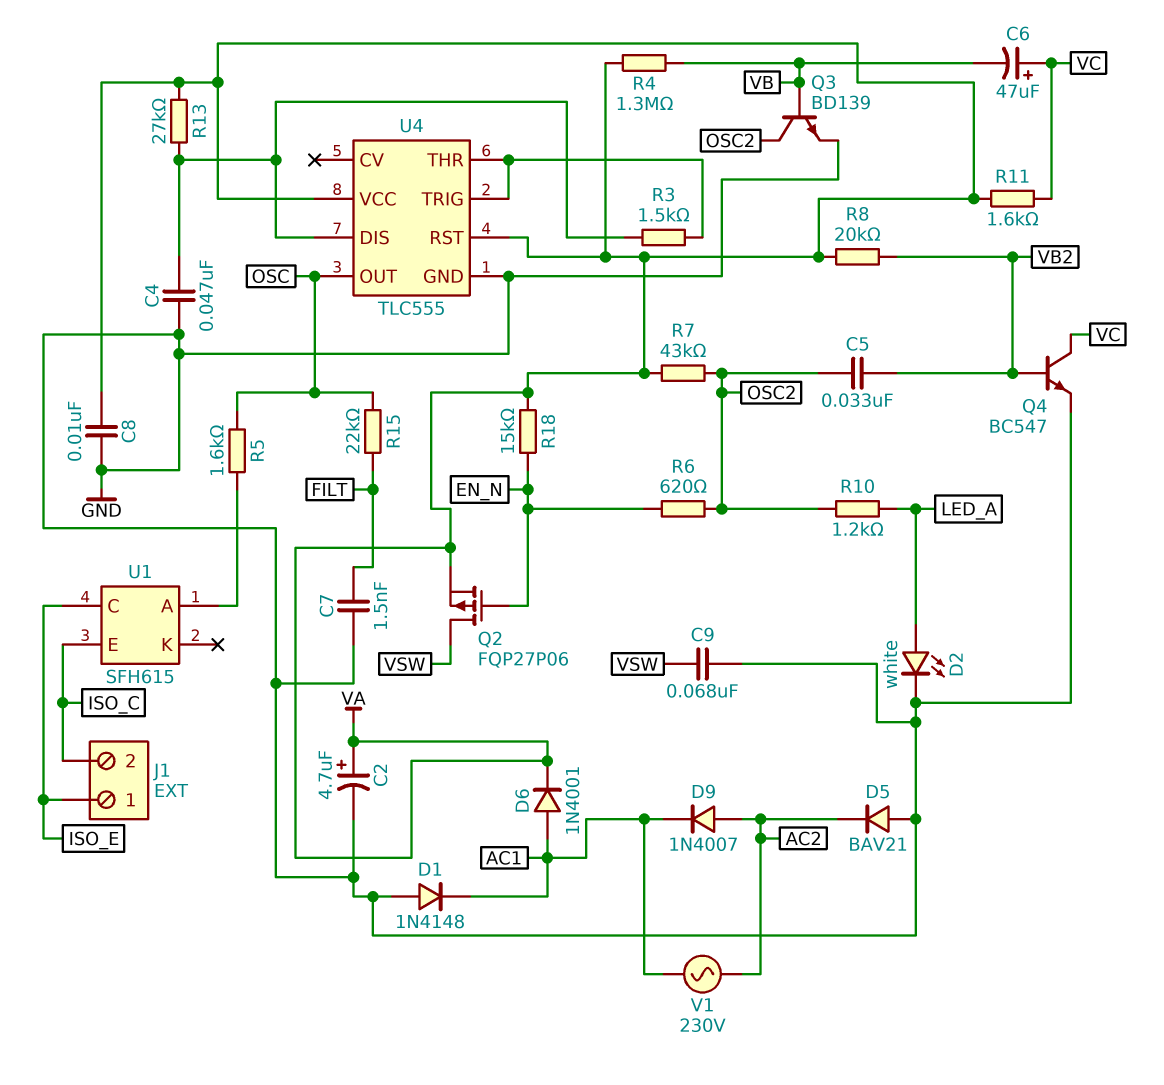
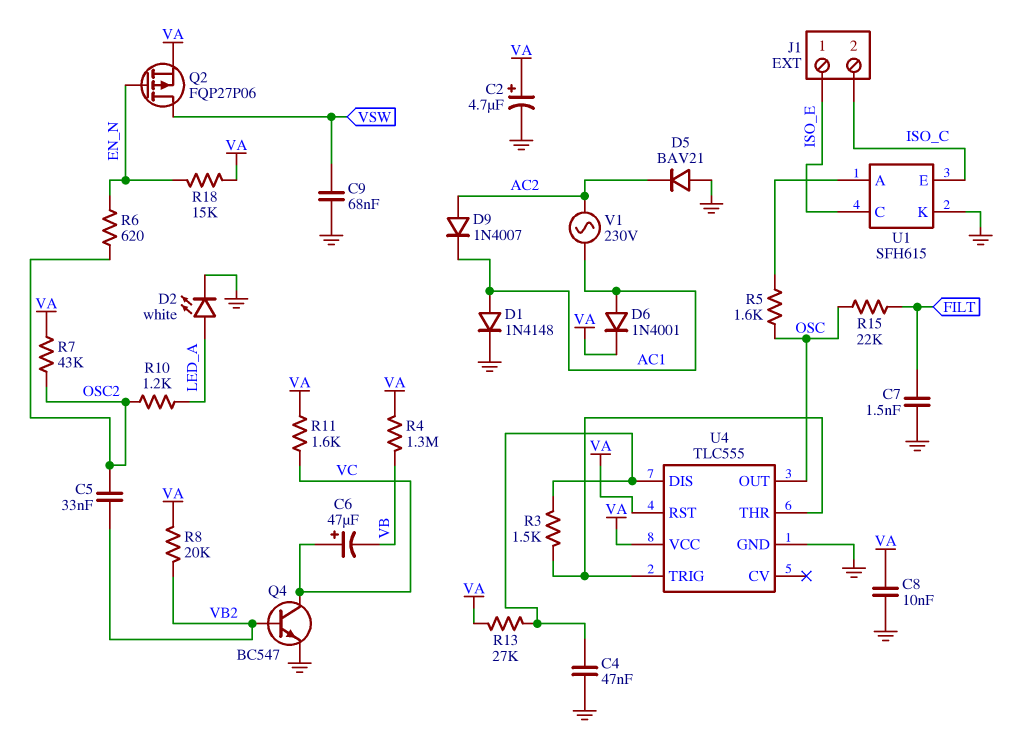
D1: diode 1N4148 (A GND, K AC1) -> diode 1N4148 (A AC1, K GND)
Q3: NPN BD139 (B VB, C OSC2, E GND) -> none
U1 pin K: none -> GND

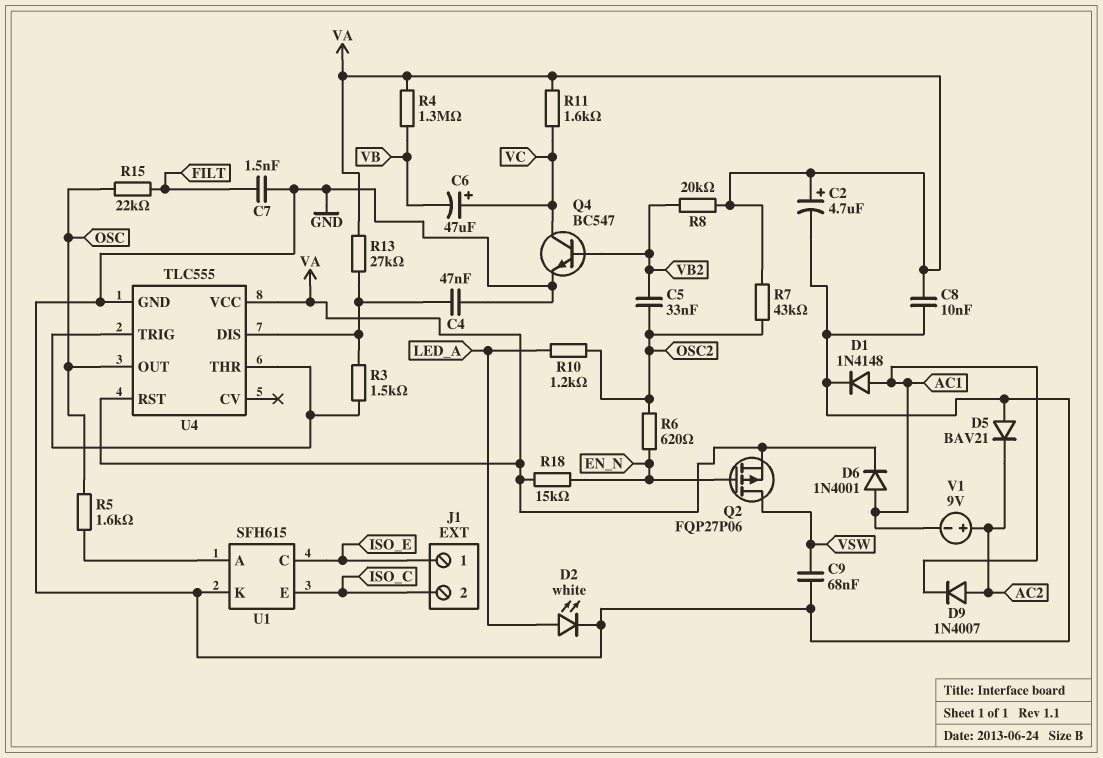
V1: AC 230V (AC1, AC2) -> 9V (plus AC2, minus AC1)

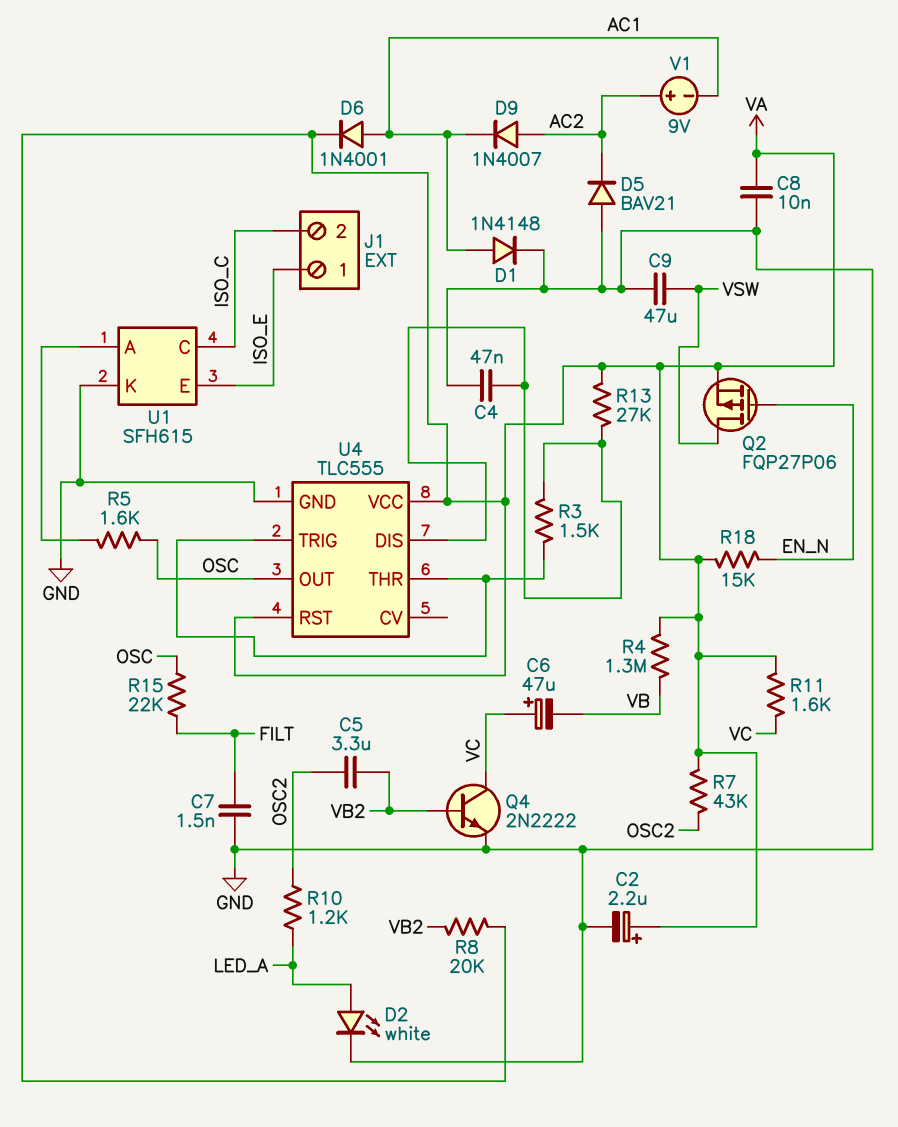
C2: 4.7uF (plus VA, minus GND) -> 2.2uF (plus VA, minus GND)
C5: 33nF (OSC2, VB2) -> 3.3uF (OSC2, VB2)
C9: 68nF (GND, VSW) -> 47uF (GND, VSW)
Q4: NPN BC547 (B VB2, C VC, E GND) -> NPN 2N2222 (B VB2, C VC, E GND)
R6: 620 (EN_N, OSC2) -> none
U1 pin C: ISO_E -> ISO_C
U1 pin E: ISO_C -> ISO_E

